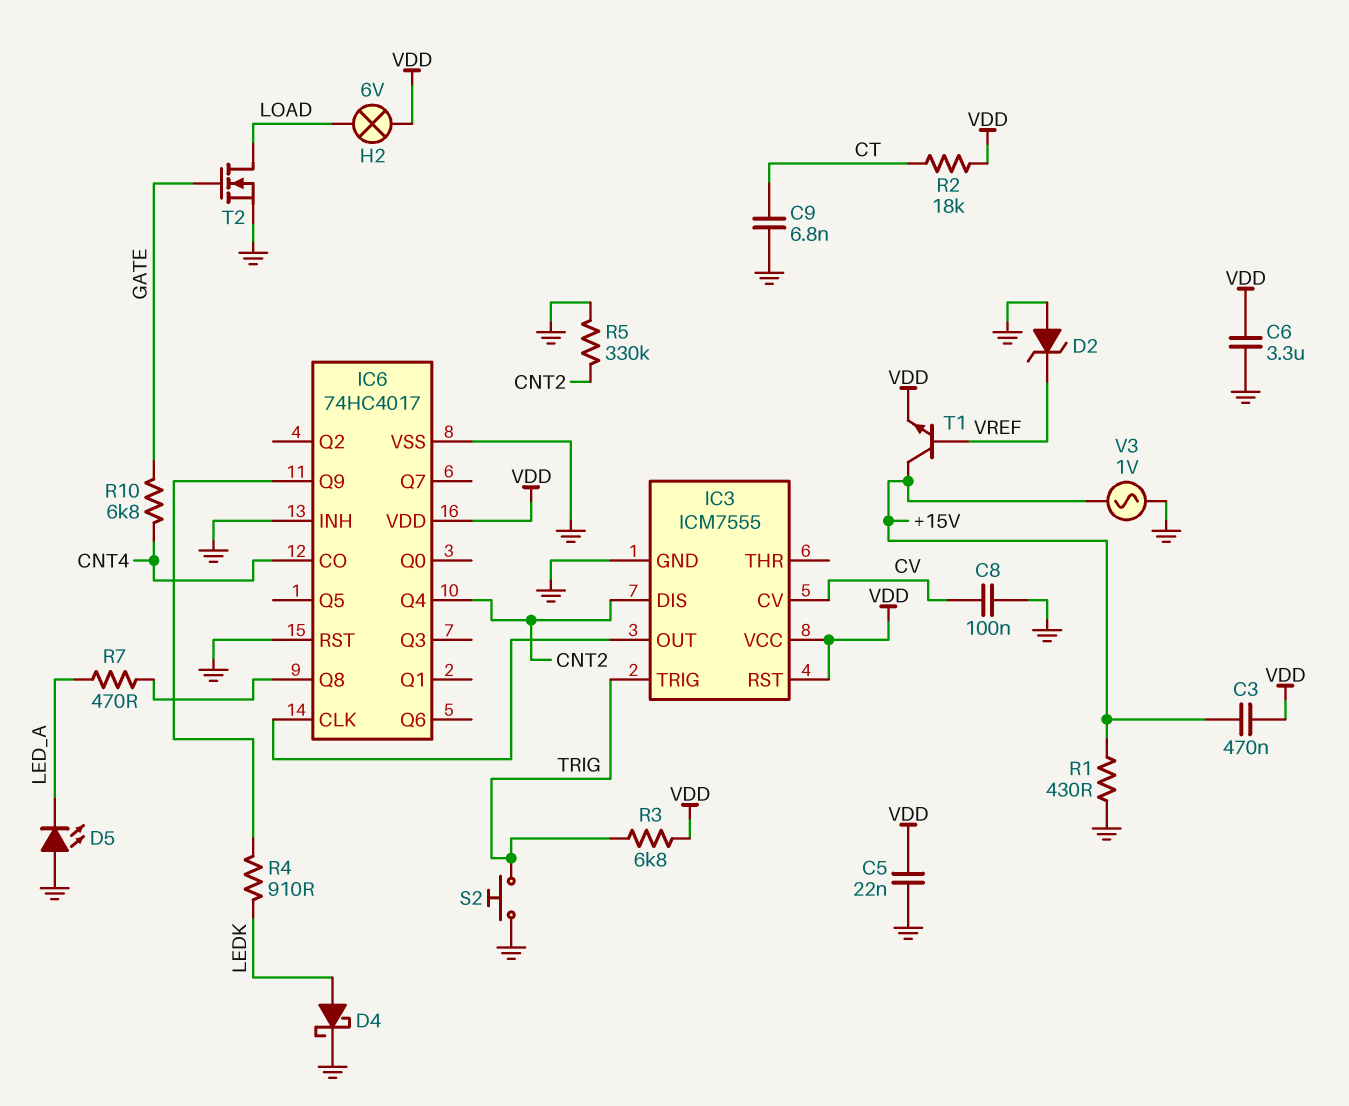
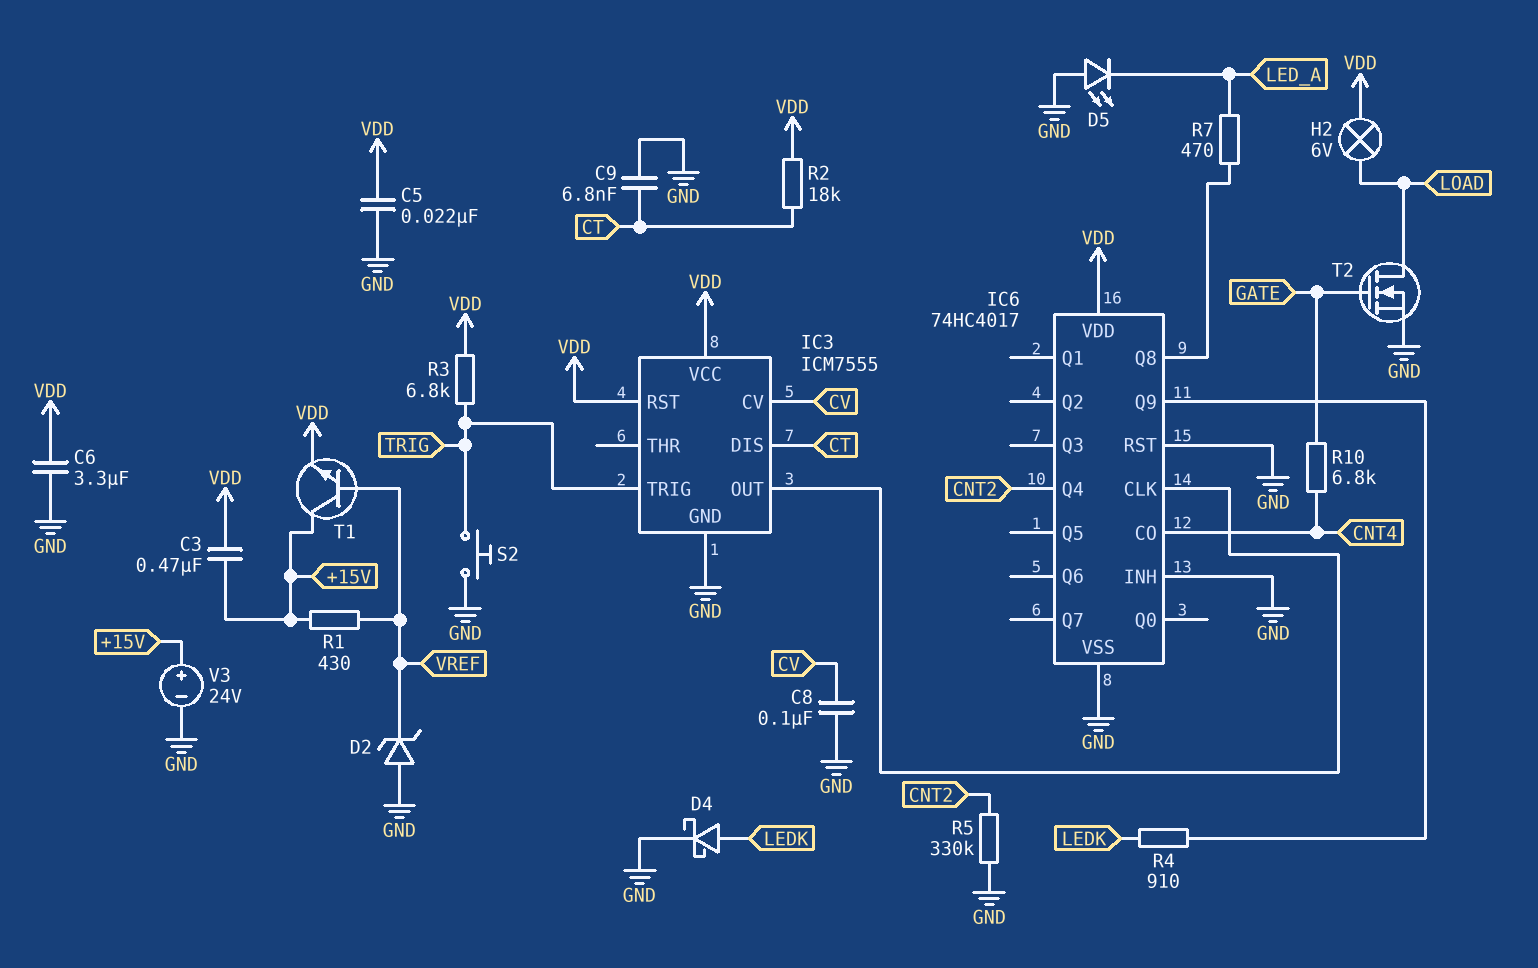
IC3 pin DIS: CNT2 -> CT
R1: 430 (+15V, GND) -> 430 (+15V, VREF)
V3: AC 1V (+15V, GND) -> 24V (plus +15V, minus GND)

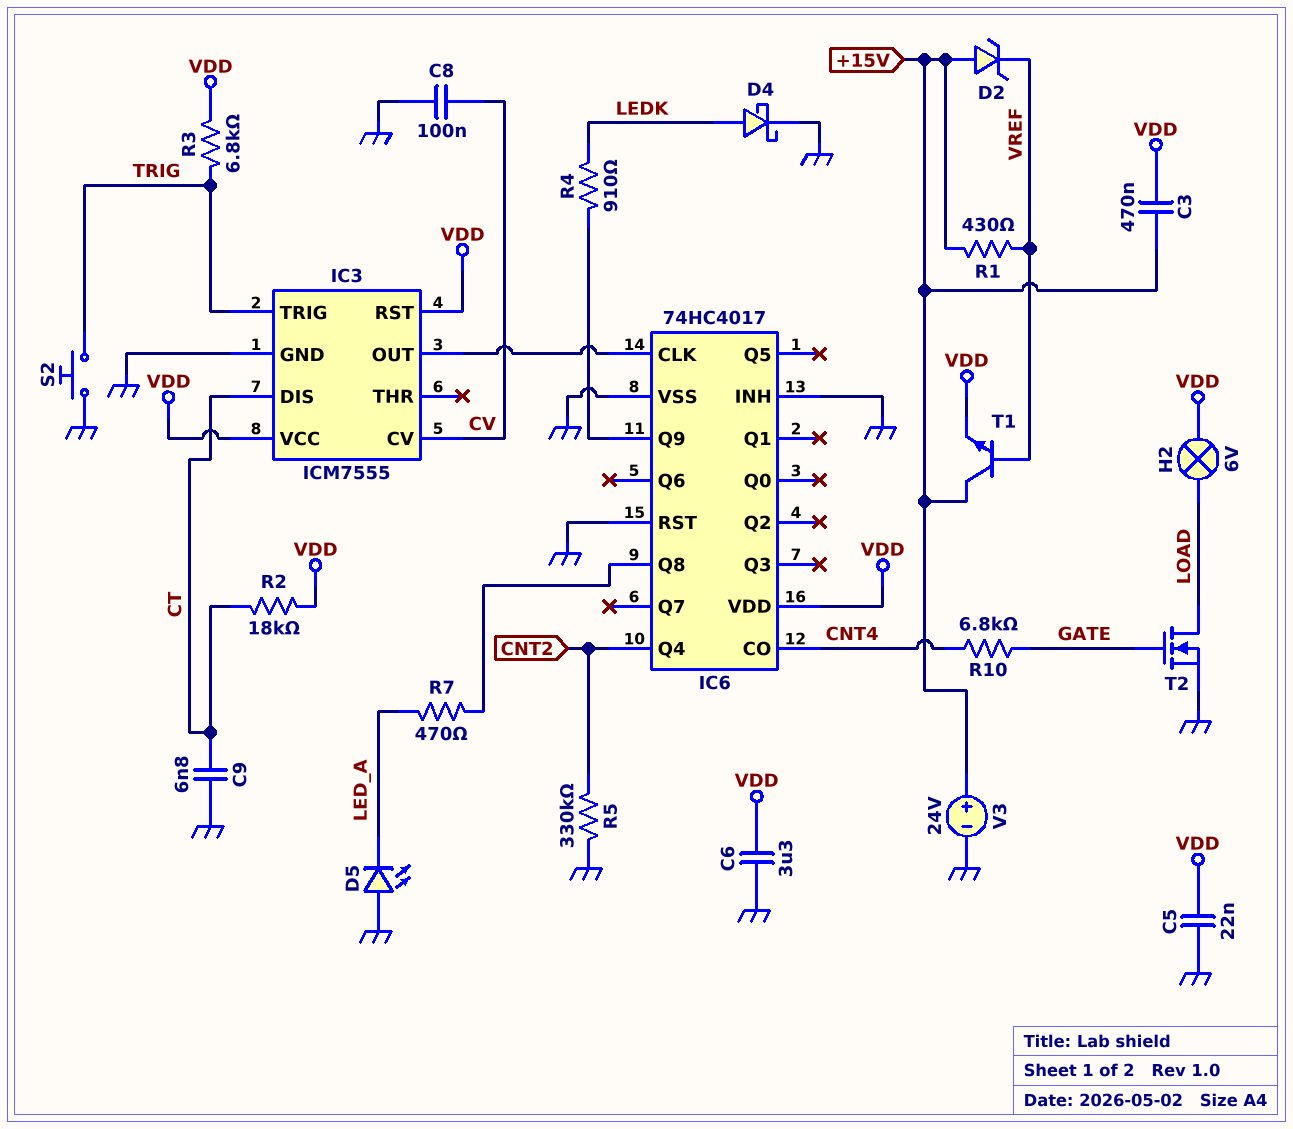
D2: zener (A GND, K VREF) -> zener (A +15V, K VREF)

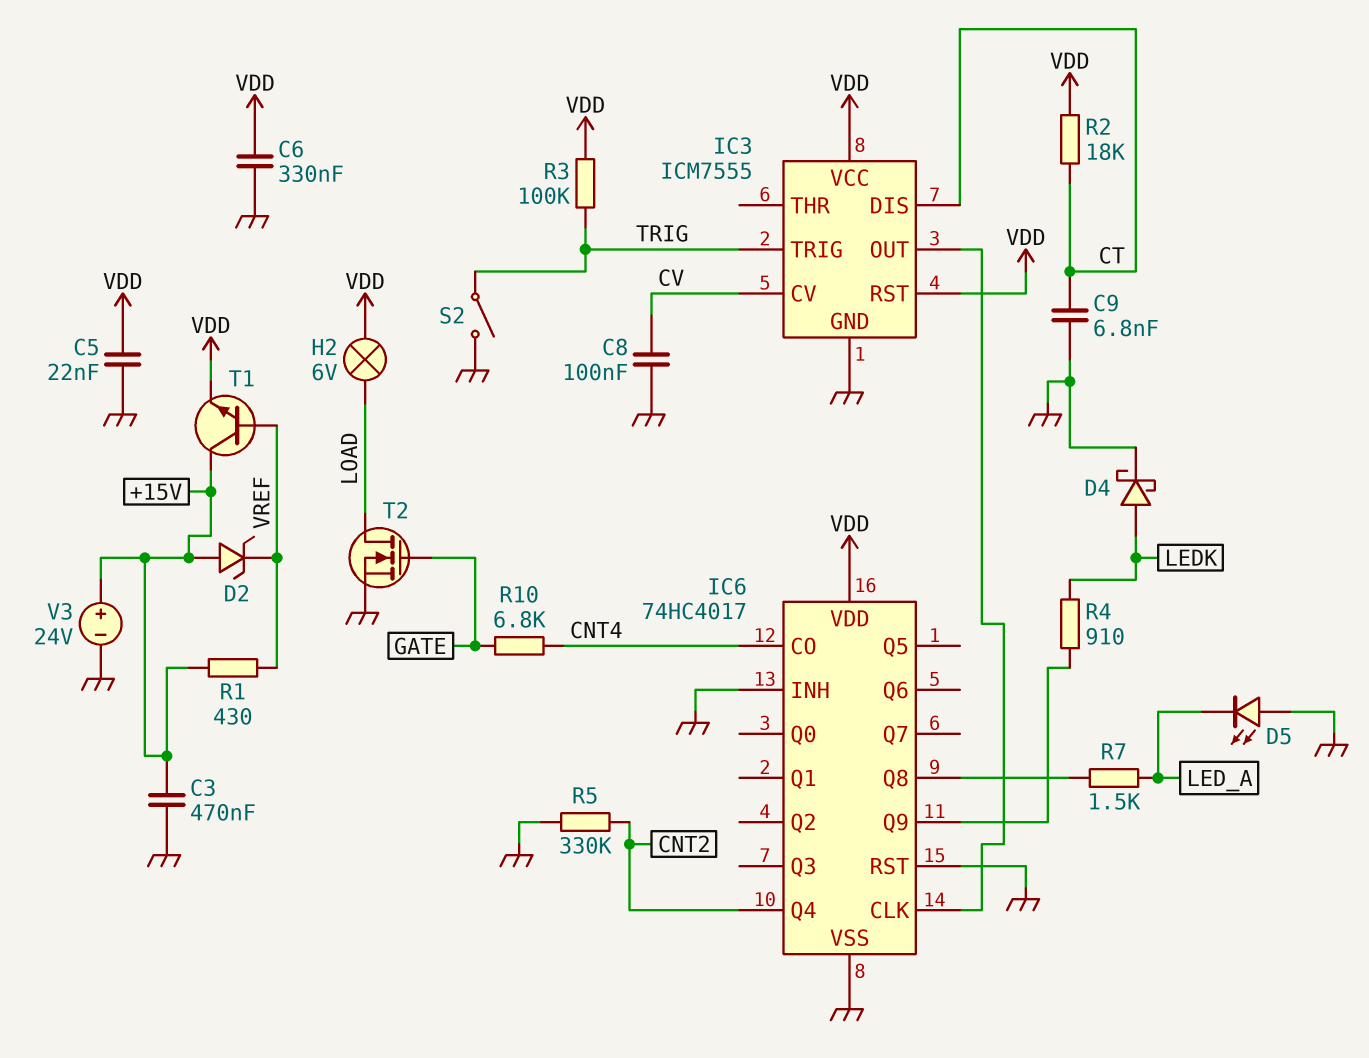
C3: 470nF (+15V, VDD) -> 470nF (+15V, GND)
C6: 3.3uF (GND, VDD) -> 330nF (GND, VDD)
R3: 6.8k (TRIG, VDD) -> 100k (TRIG, VDD)
R7: 470 (IC6/Q8, LED_A) -> 1.5k (IC6/Q8, LED_A)
S2: button (GND, TRIG) -> switch (GND, TRIG)

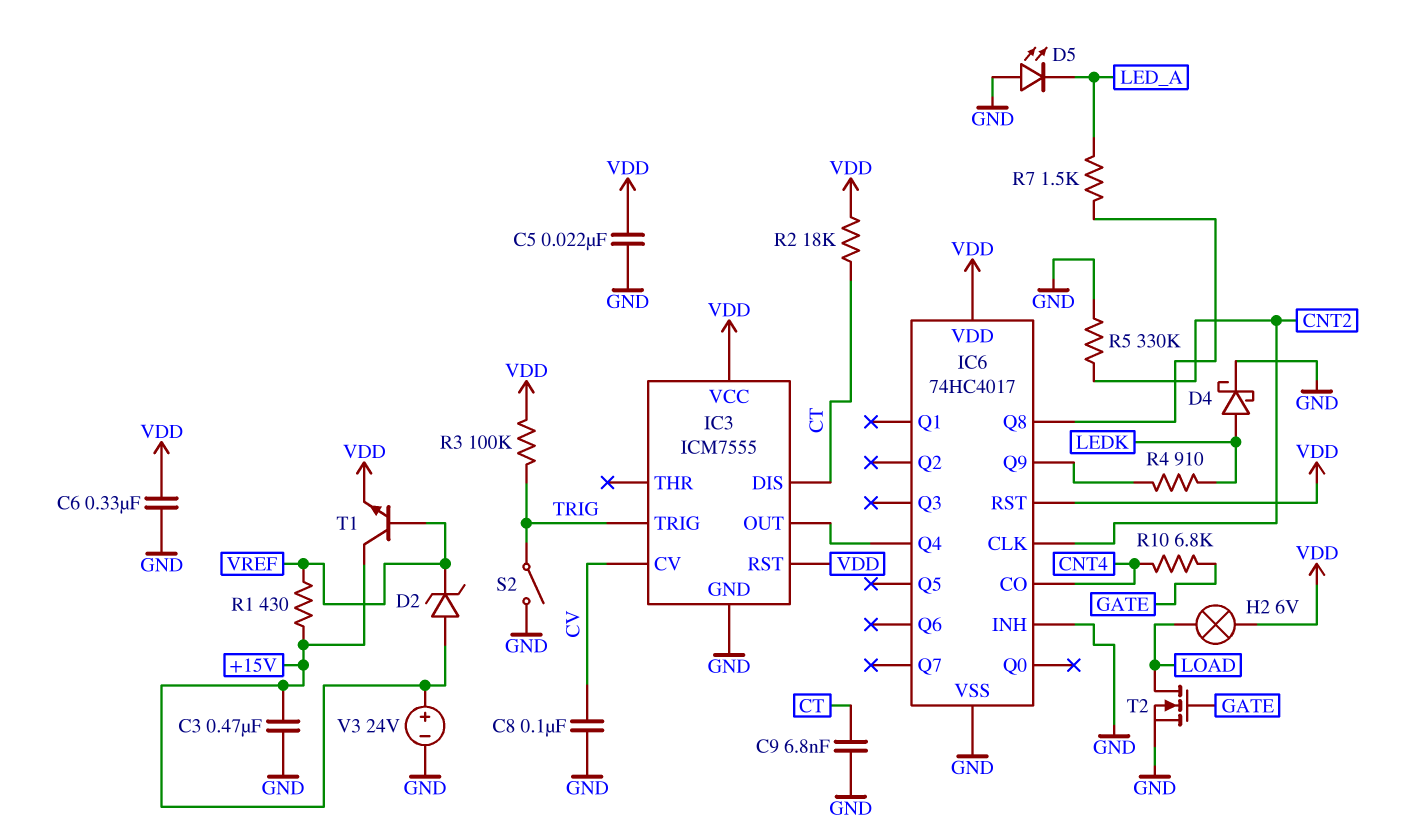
IC6 pin CLK: IC3/OUT -> CNT2
IC6 pin Q4: CNT2 -> IC3/OUT
IC6 pin RST: GND -> VDD

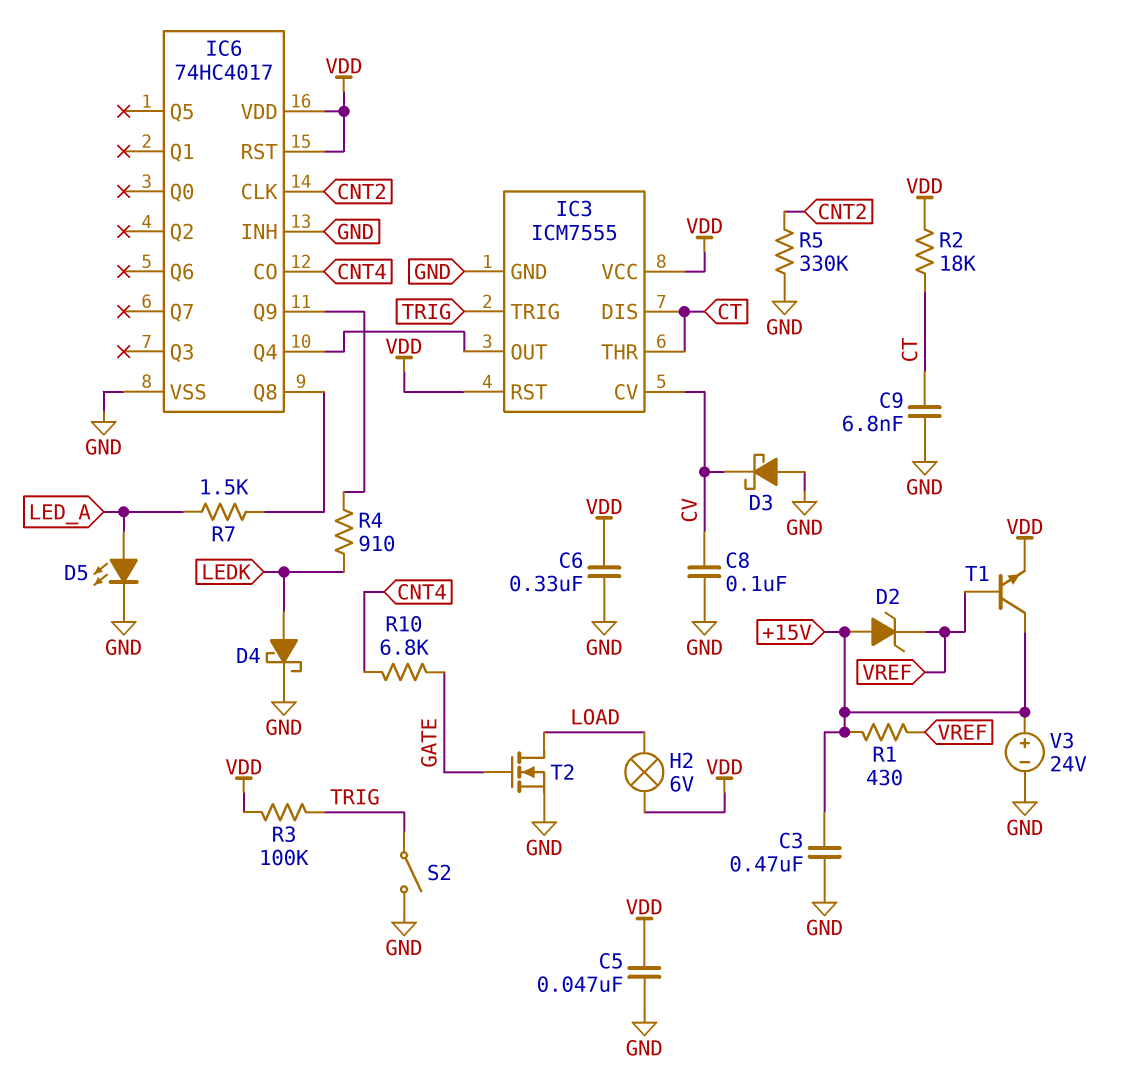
C5: 22nF (GND, VDD) -> 47nF (GND, VDD)
D3: none -> schottky (A GND, K CV)
D5: LED (A GND, K LED_A) -> LED (A LED_A, K GND)
IC3 pin THR: none -> CT

